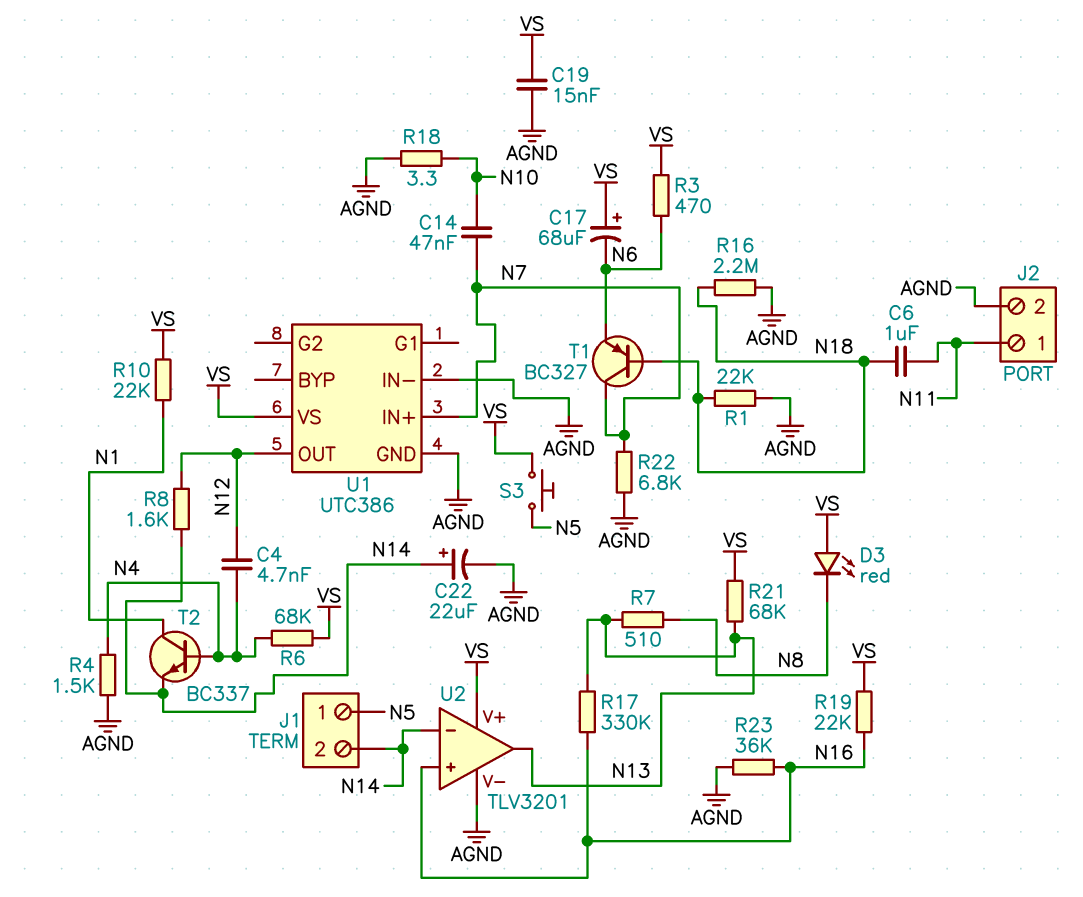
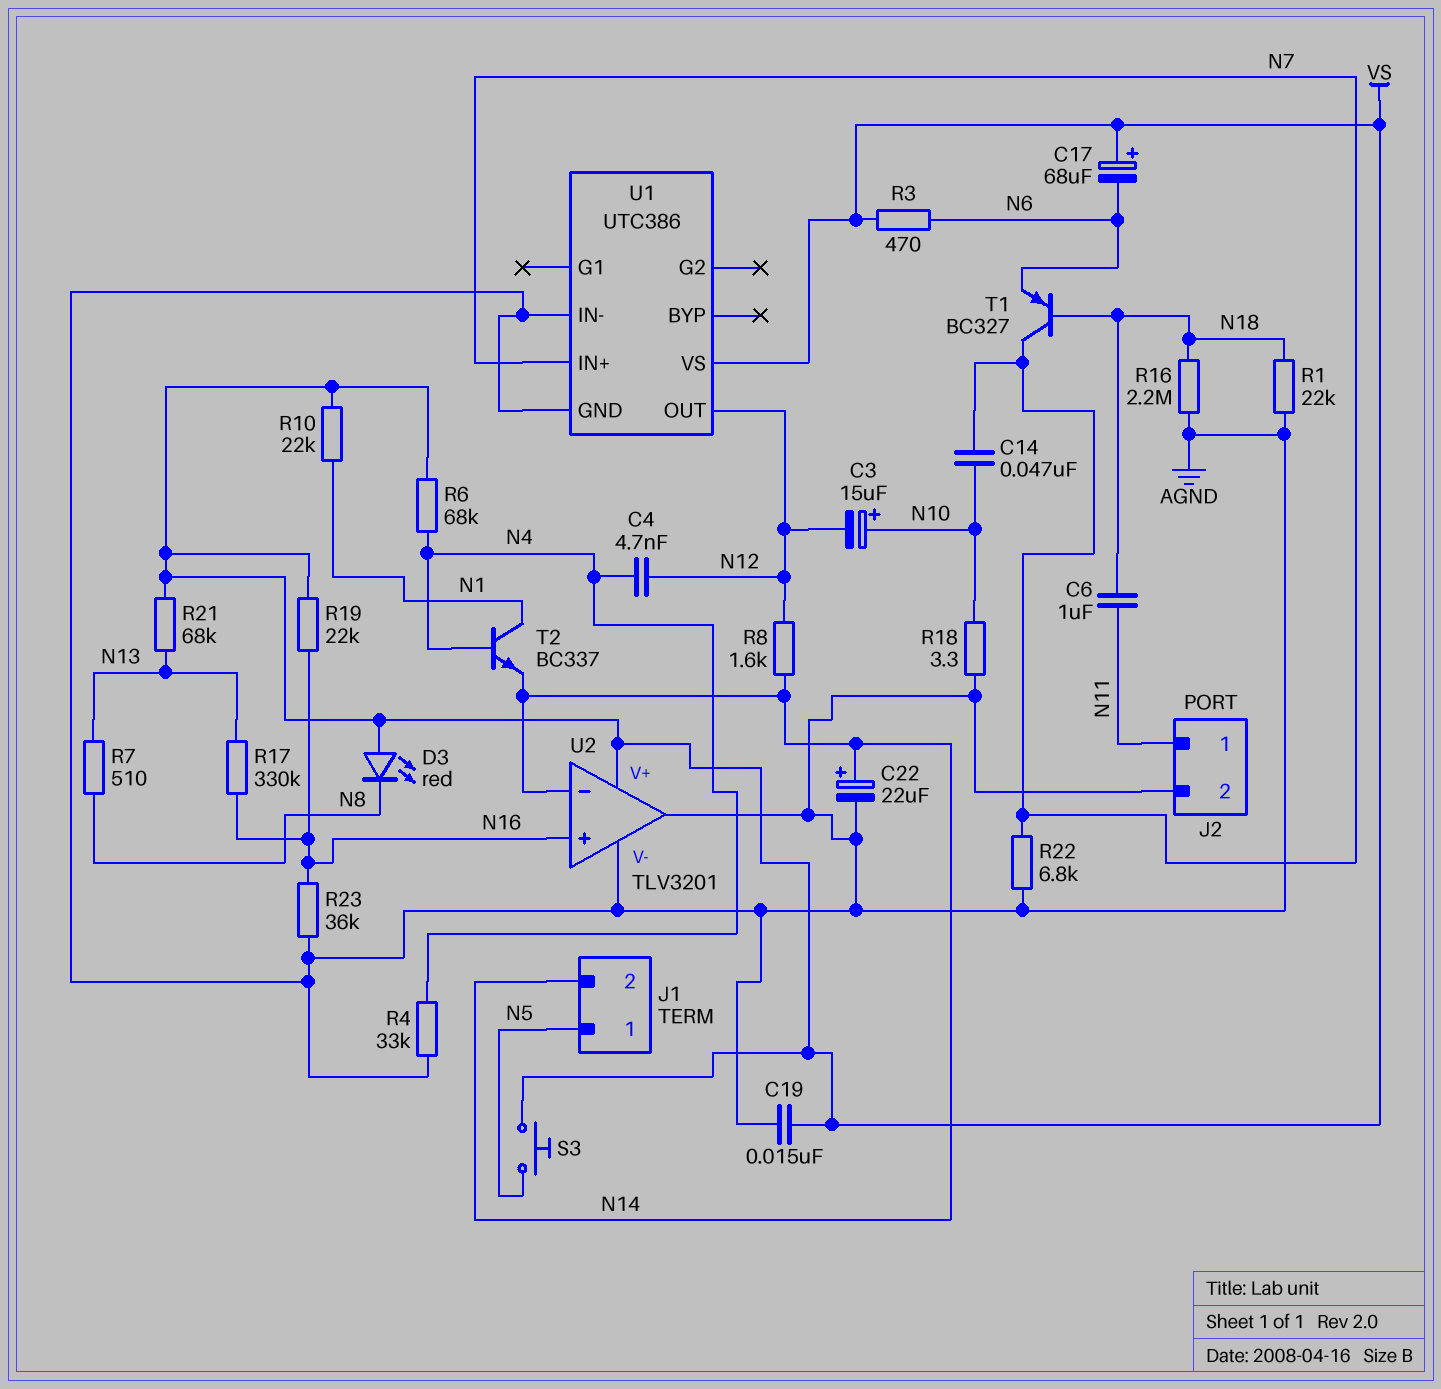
C3: none -> 15uF (plus N10, minus N12)
R4: 1.5k (AGND, N4) -> 33k (AGND, N4)
U2 pin out: N13 -> AGND

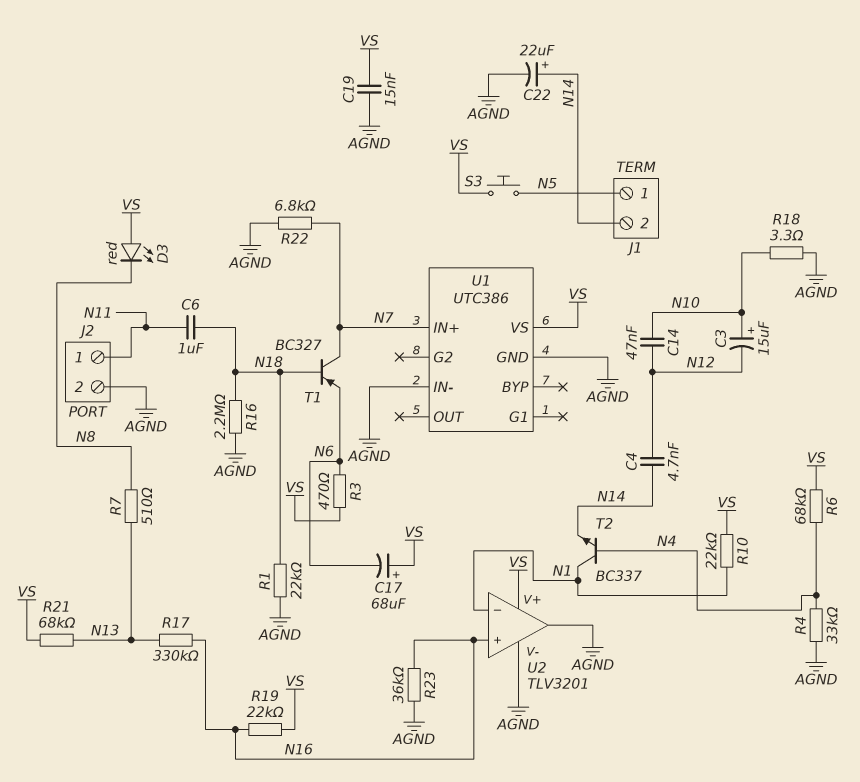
C4: 4.7nF (N4, N12) -> 4.7nF (N12, N14)
C14: 47nF (N7, N10) -> 47nF (N10, N12)
R8: 1.6k (N12, N14) -> none
U1 pin OUT: N12 -> none
U2 pin in-: N14 -> N1

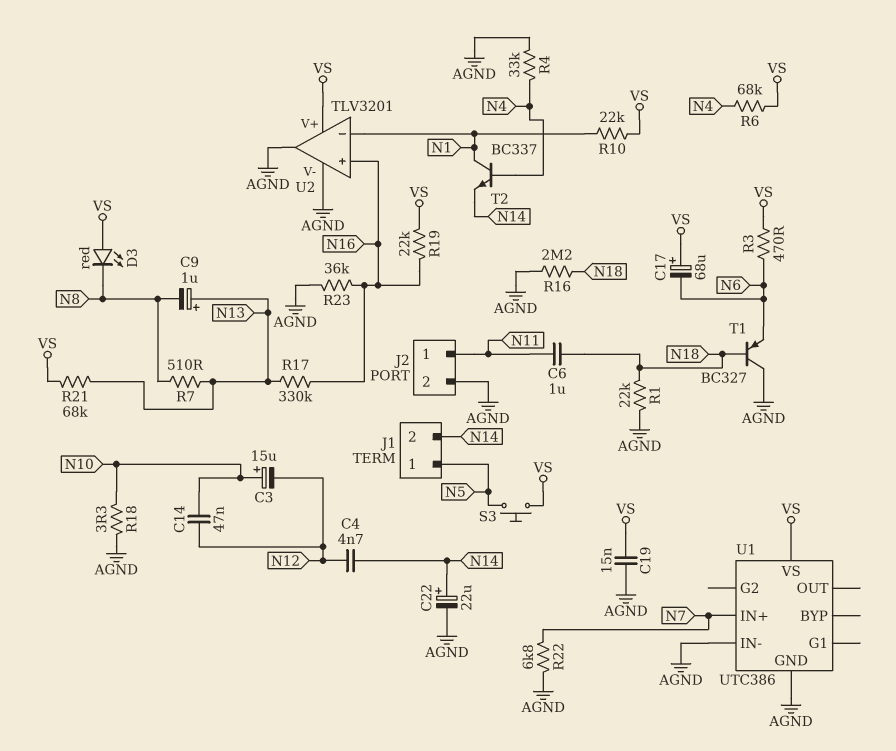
C9: none -> 1uF (plus N13, minus N8)
T1: PNP BC327 (B N18, C N7, E N6) -> PNP BC327 (B N18, C AGND, E N6)

